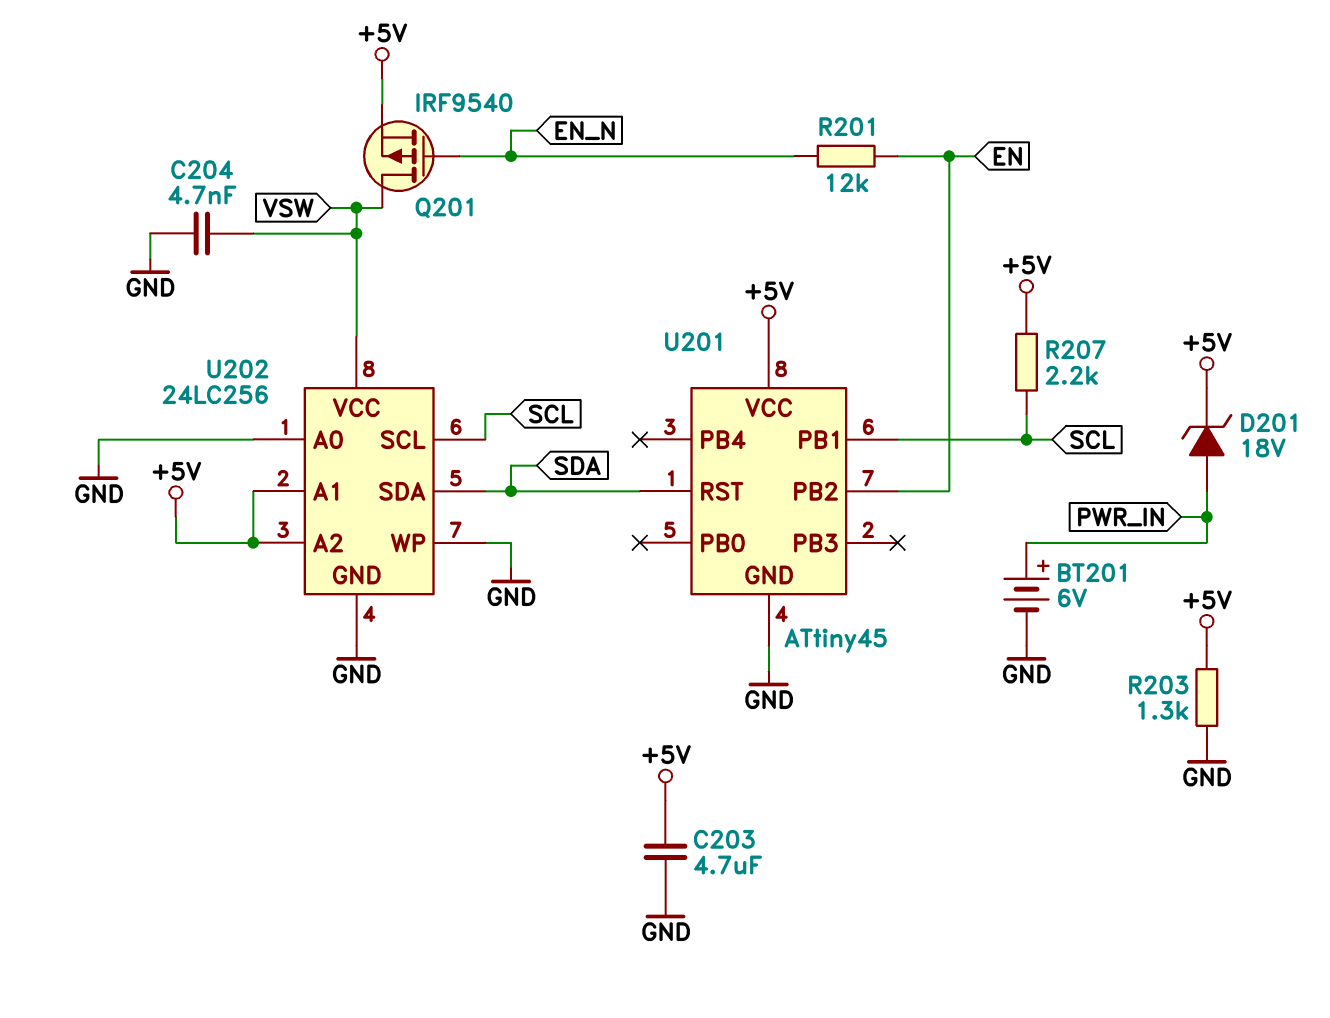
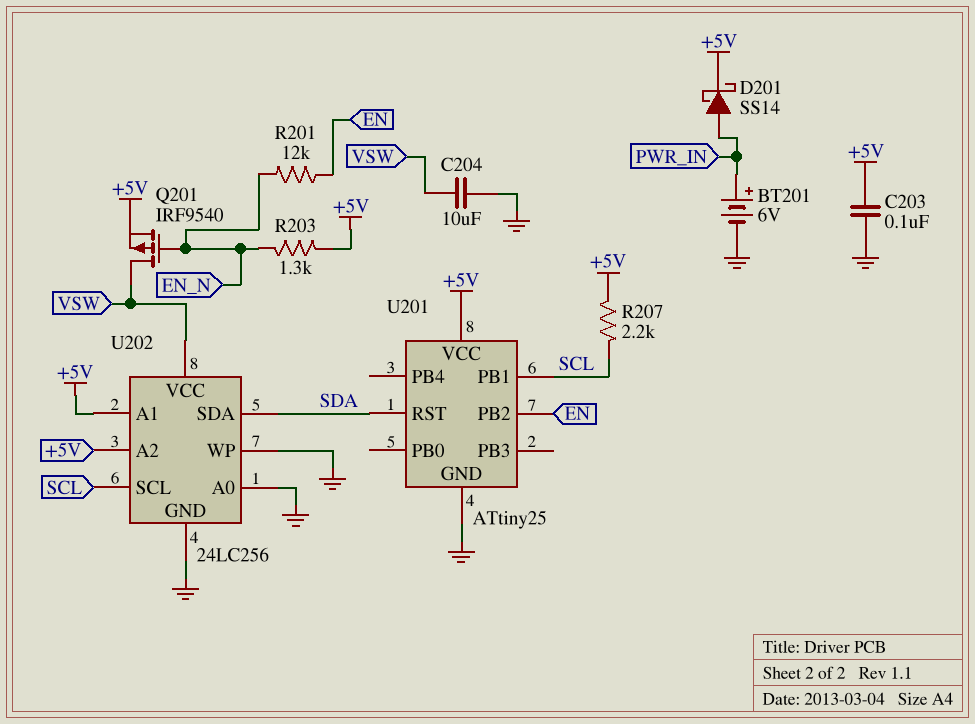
C203: 4.7uF (+5V, GND) -> 100nF (+5V, GND)
C204: 4.7nF (GND, VSW) -> 10uF (GND, VSW)
D201: zener 18V (A PWR_IN, K +5V) -> schottky SS14 (A PWR_IN, K +5V)
R203: 1.3k (+5V, GND) -> 1.3k (+5V, EN_N)
U201: ATtiny45 -> ATtiny25

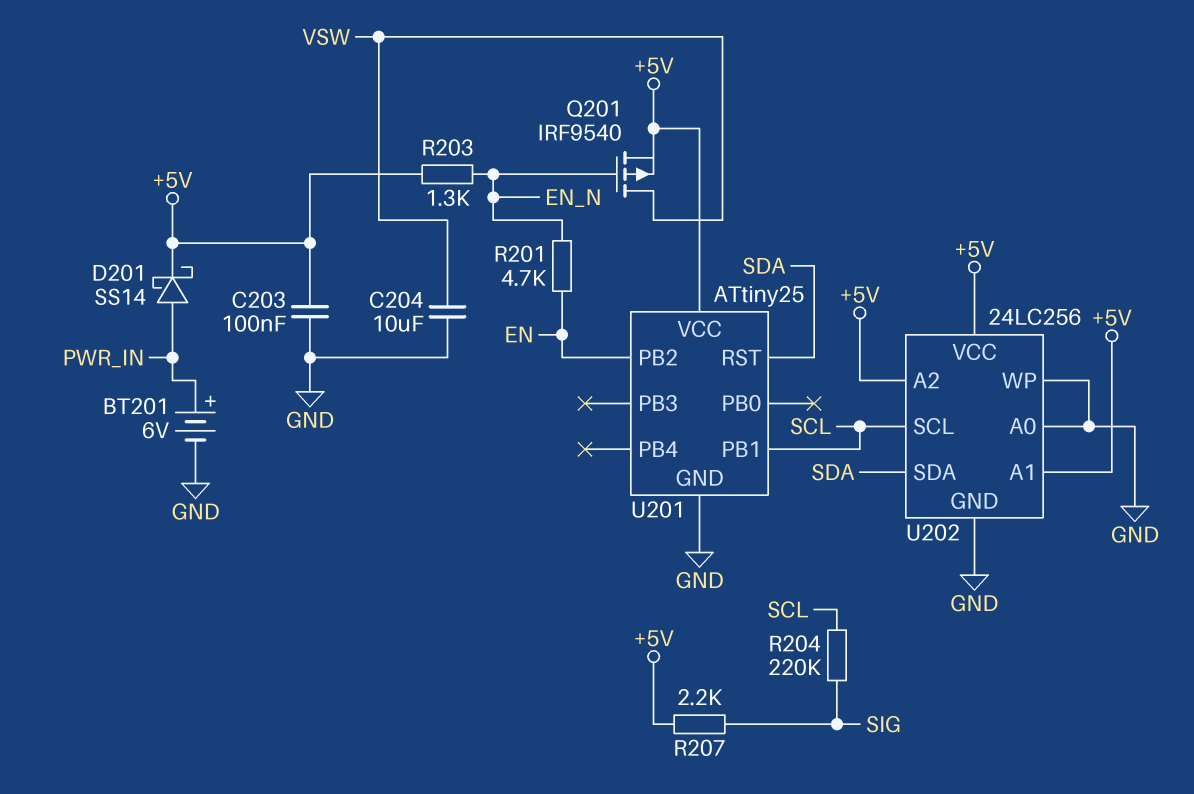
R201: 12k (EN, EN_N) -> 4.7k (EN, EN_N)
R204: none -> 220k (SCL, SIG)
R207: 2.2k (+5V, SCL) -> 2.2k (+5V, SIG)
U202 pin VCC: VSW -> +5V

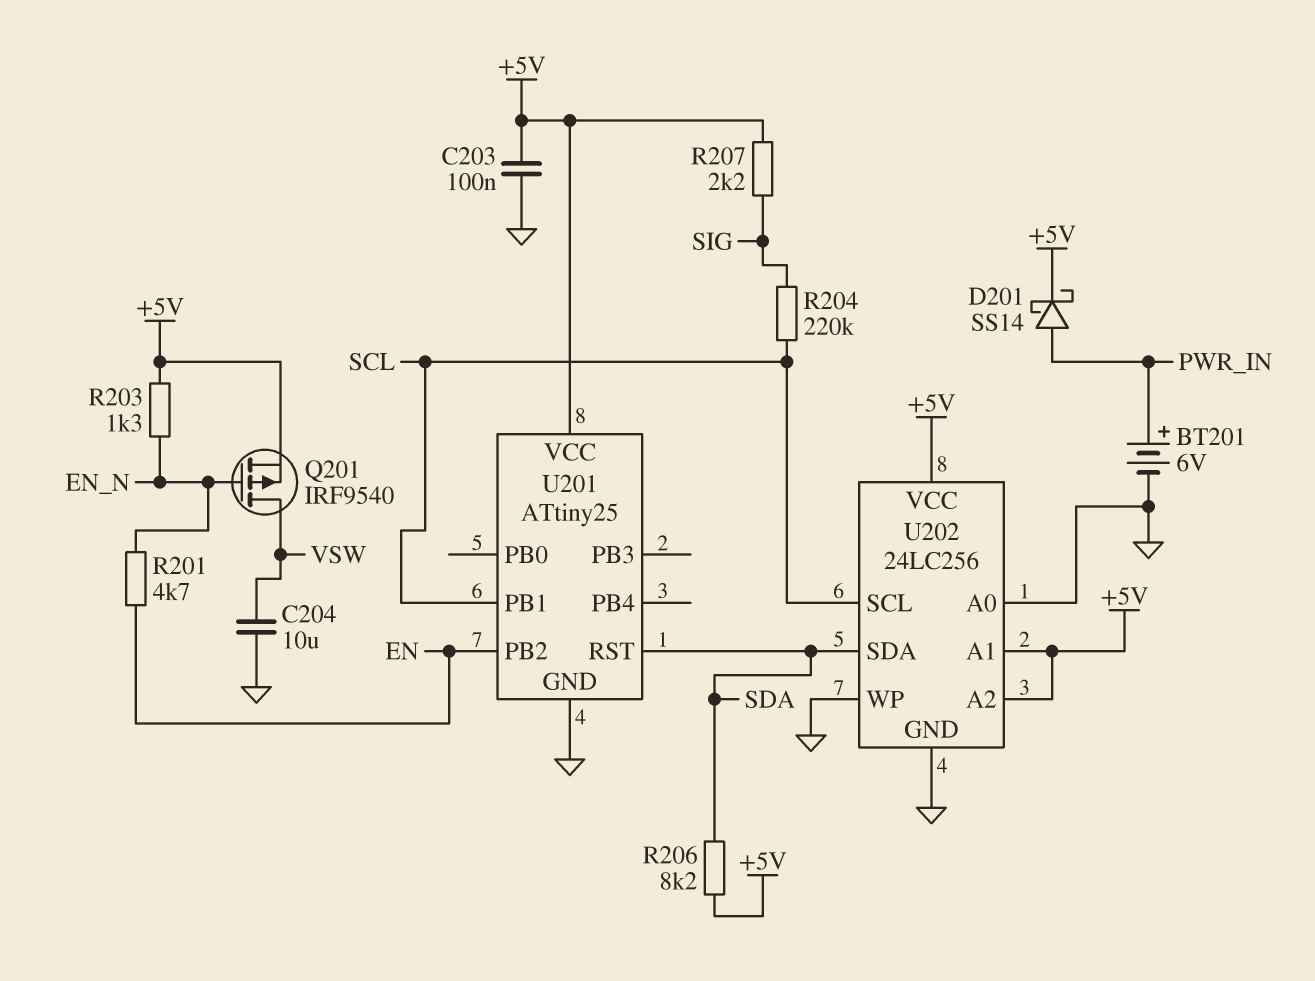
R206: none -> 8.2k (+5V, SDA)

